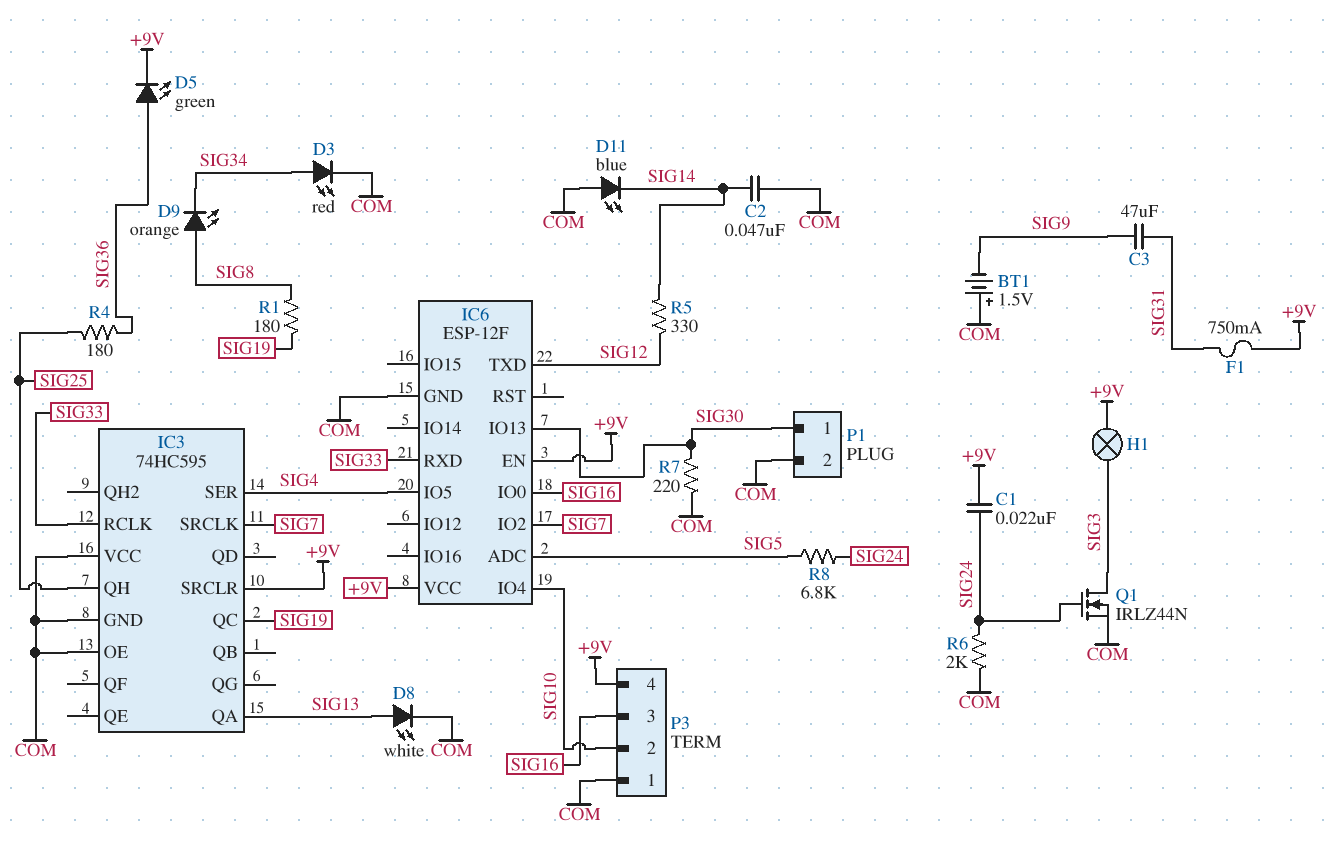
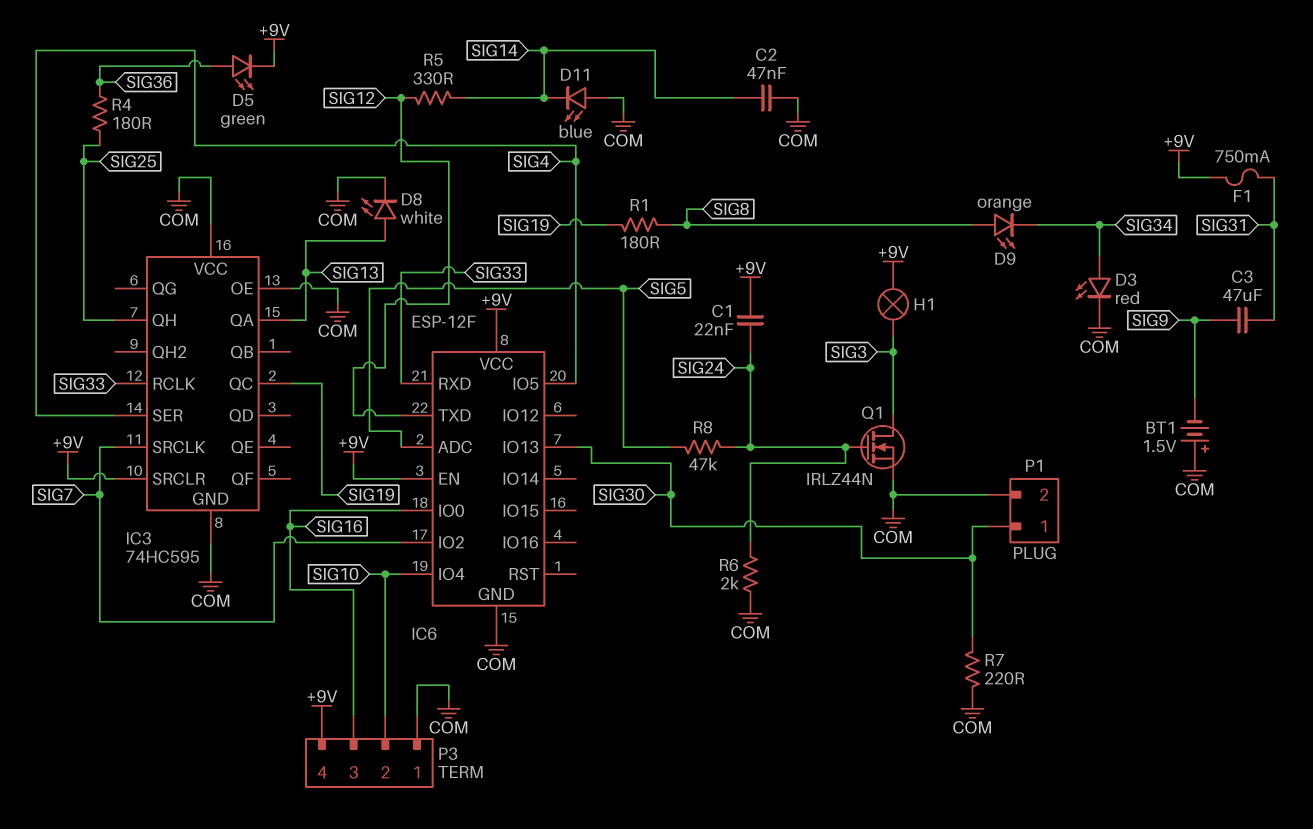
R8: 6.8k (SIG5, SIG24) -> 47k (SIG5, SIG24)

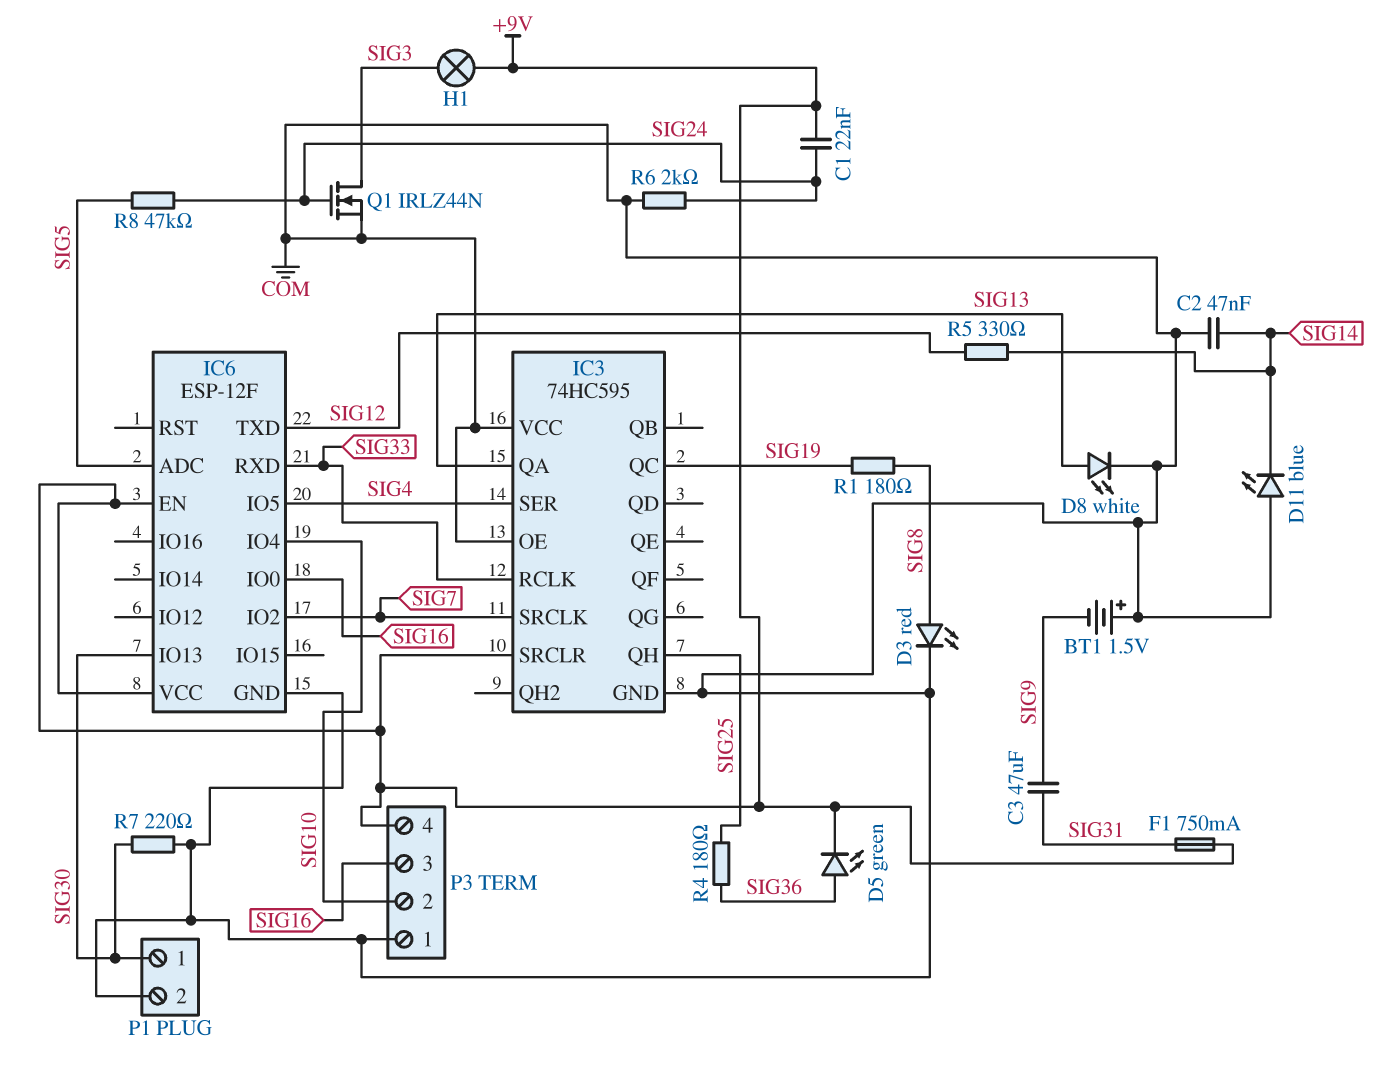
D3: LED red (A SIG34, K COM) -> LED red (A SIG8, K COM)
D9: LED orange (A SIG8, K SIG34) -> none

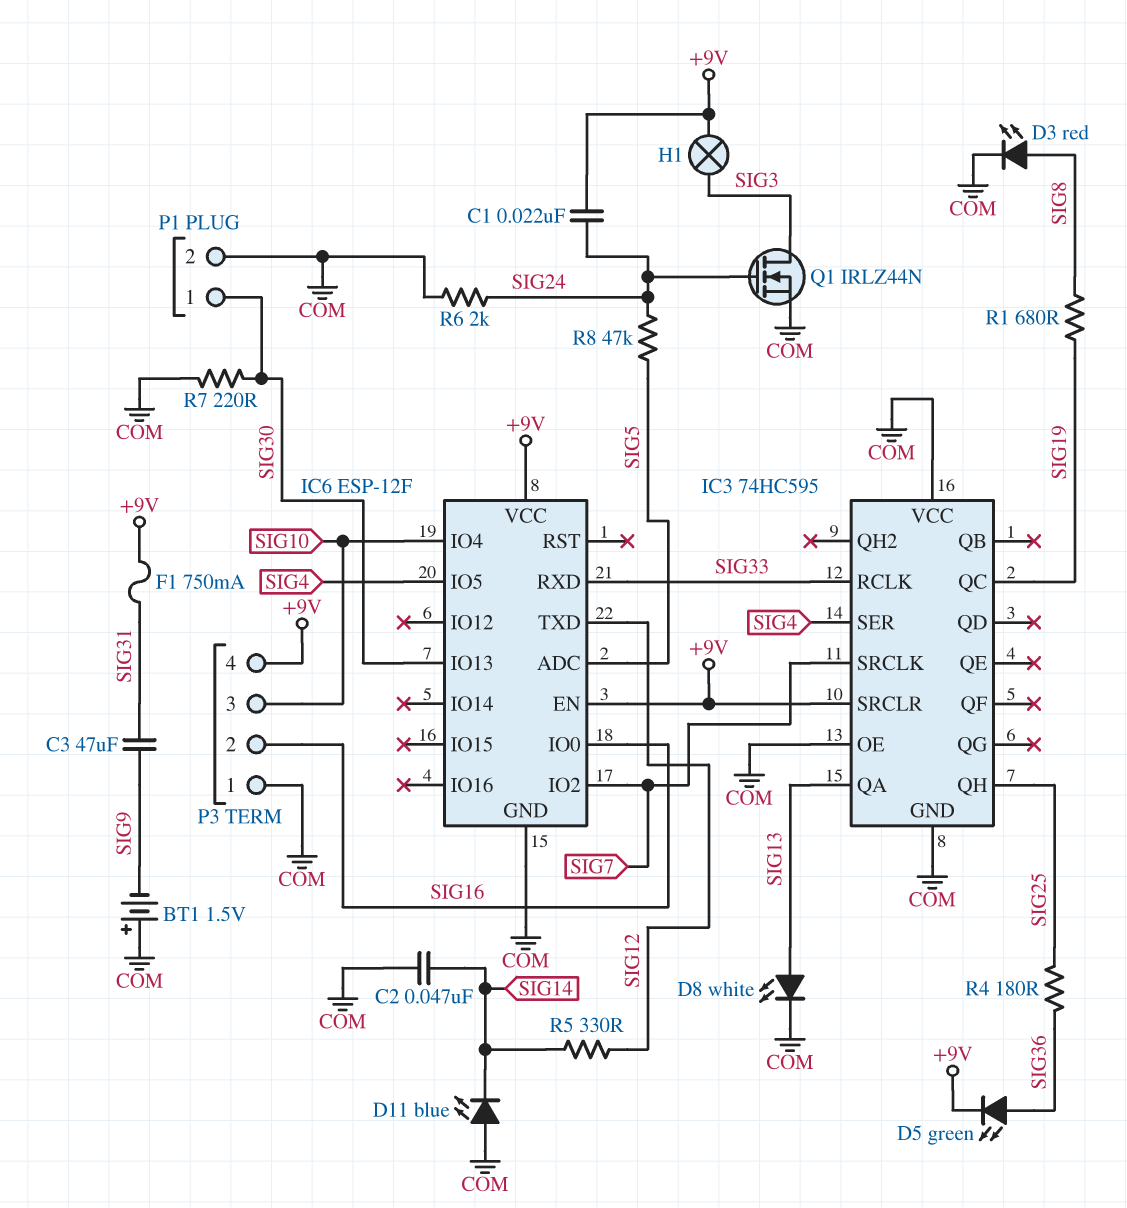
P3 pin 2: SIG10 -> SIG16
P3 pin 3: SIG16 -> SIG10
R1: 180 (SIG8, SIG19) -> 680 (SIG8, SIG19)

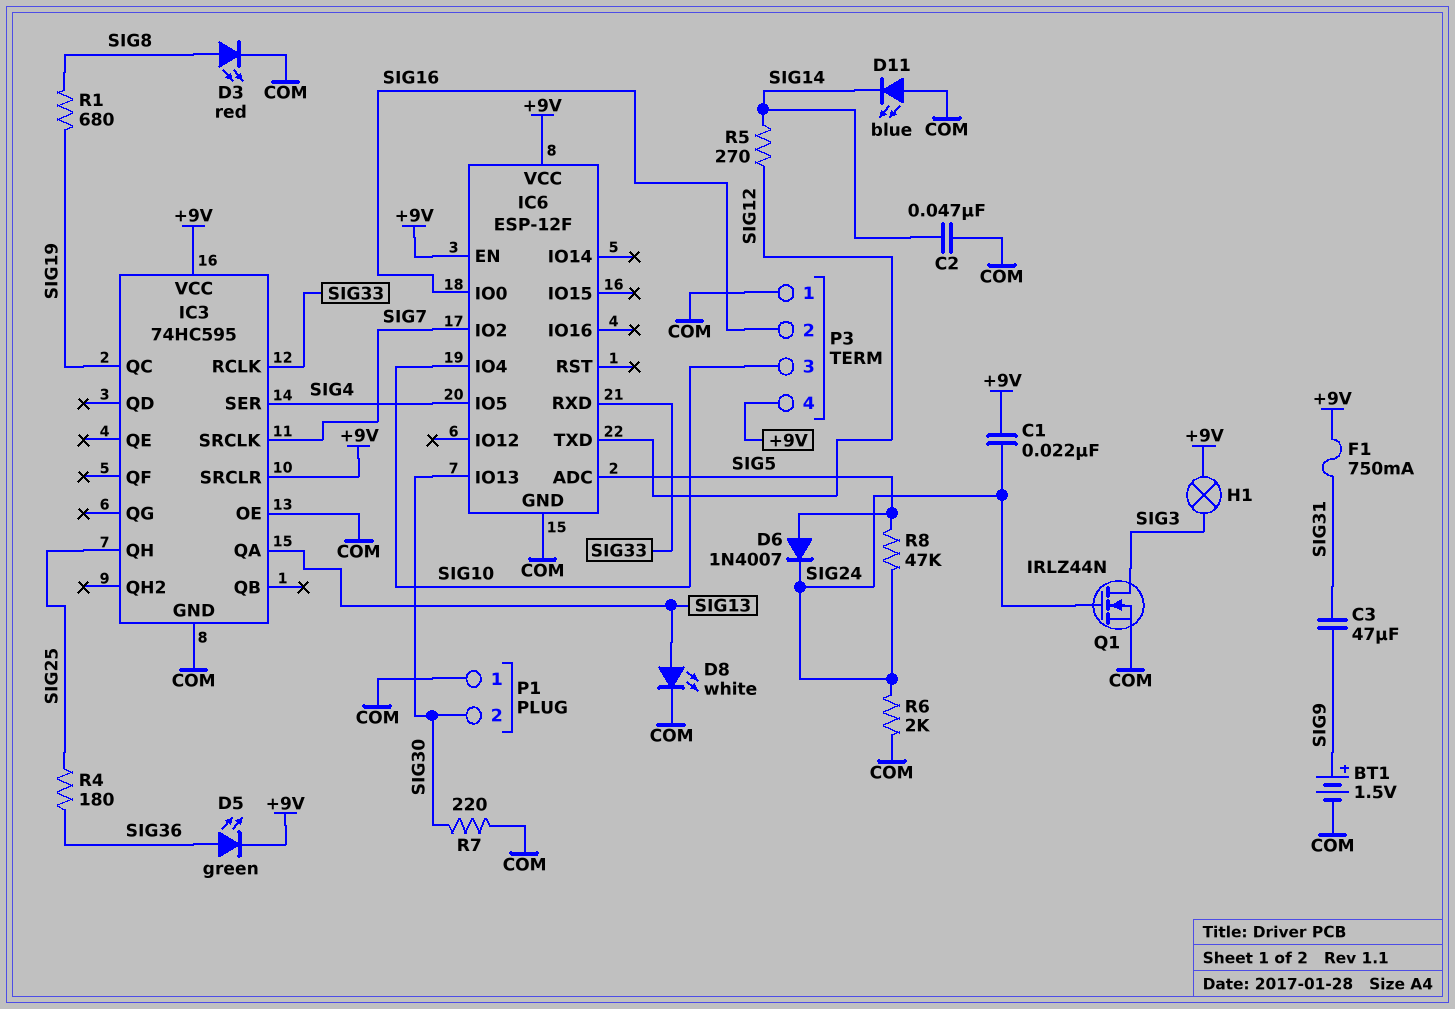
BT1: 1.5V (plus COM, minus SIG9) -> 1.5V (plus SIG9, minus COM)
D6: none -> diode 1N4007 (A SIG5, K SIG24)
IC3 pin VCC: COM -> +9V
P1 pin 1: SIG30 -> COM
P1 pin 2: COM -> SIG30
R5: 330 (SIG12, SIG14) -> 270 (SIG12, SIG14)

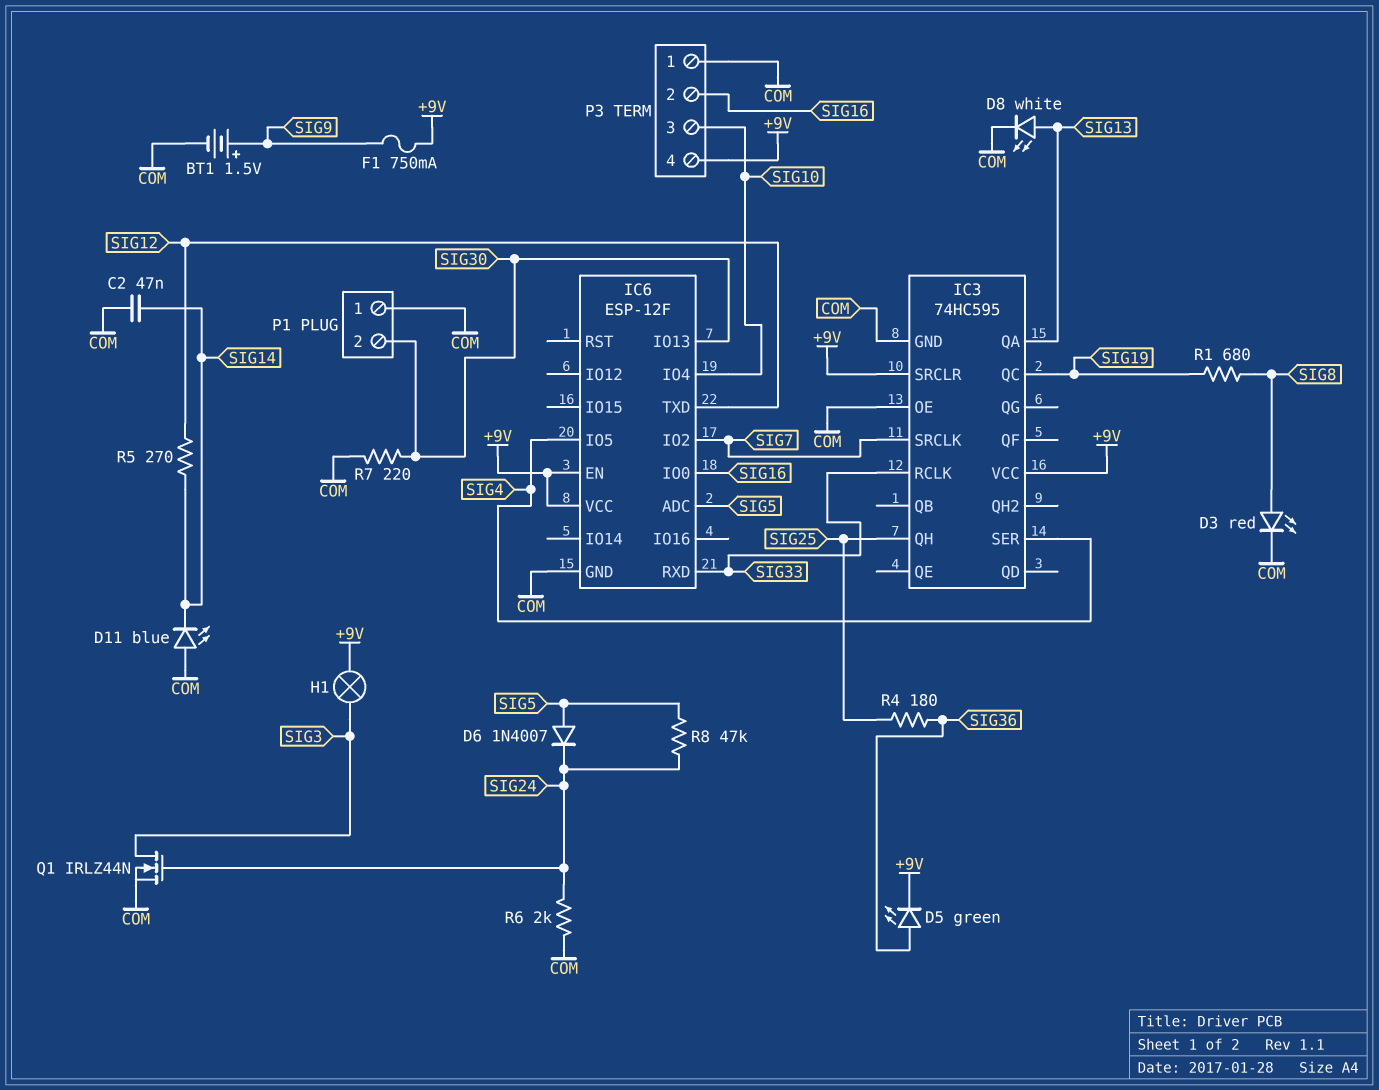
C1: 22nF (+9V, SIG24) -> none
C3: 47uF (SIG9, SIG31) -> none
F1: 750mA (+9V, SIG31) -> 750mA (+9V, SIG9)

